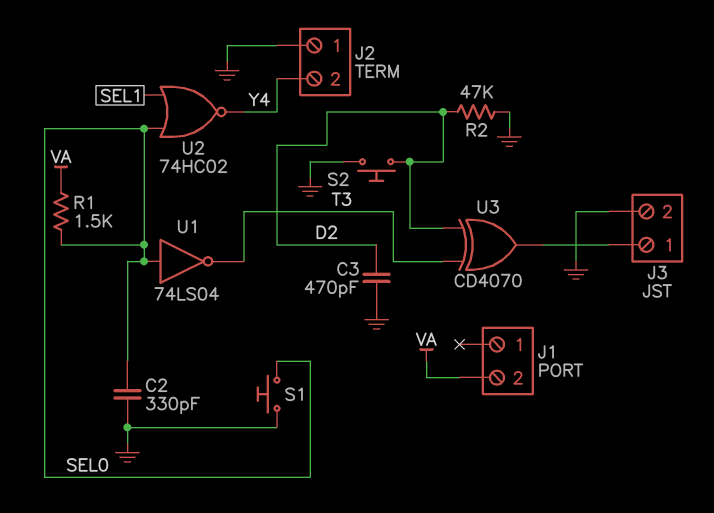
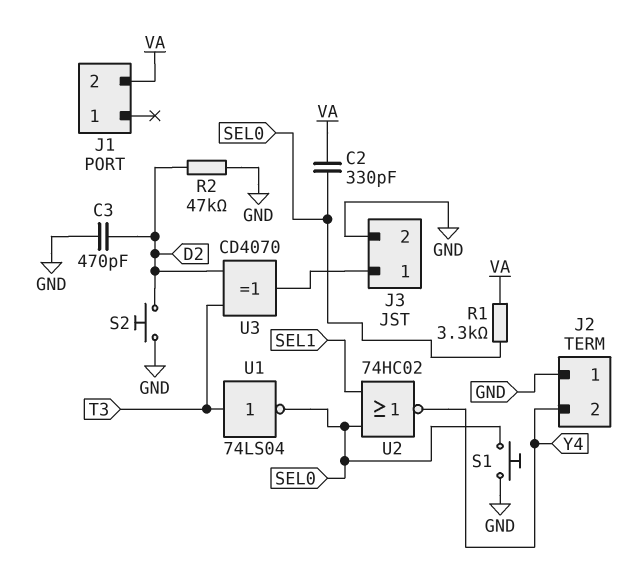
C2: 330pF (GND, SEL0) -> 330pF (SEL0, VA)
R1: 1.5k (SEL0, VA) -> 3.3k (SEL0, VA)
U1: NOT 74LS04 (in SEL0, out T3) -> NOT 74LS04 (in T3, out SEL0)

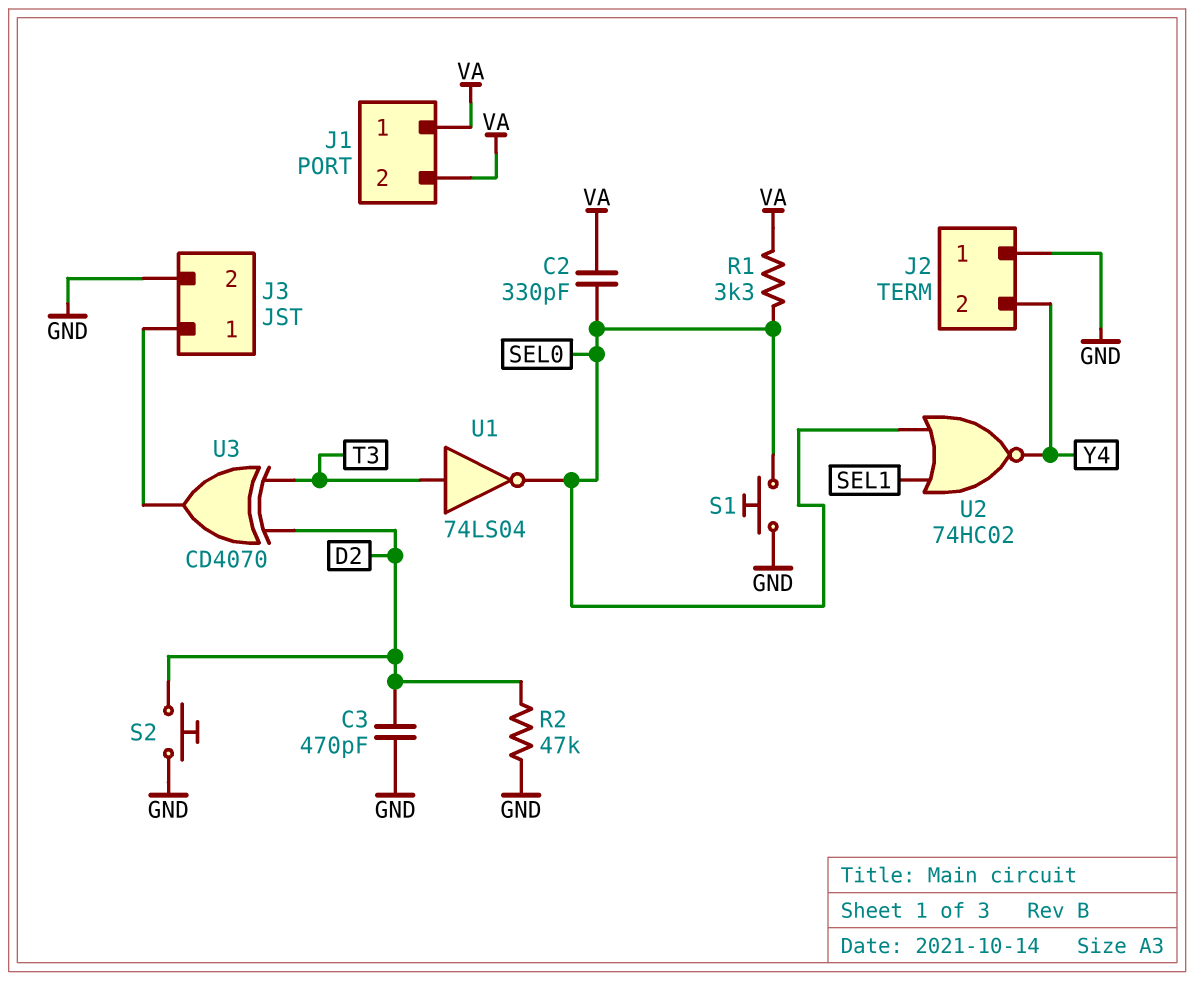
J1 pin 1: none -> VA

